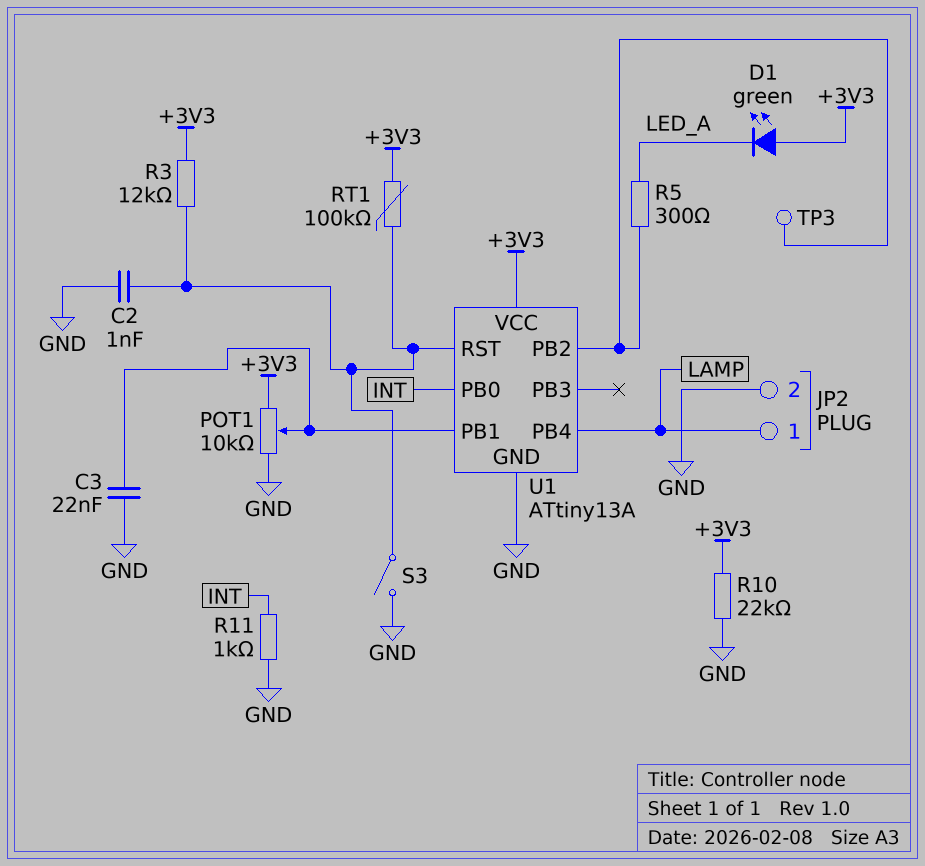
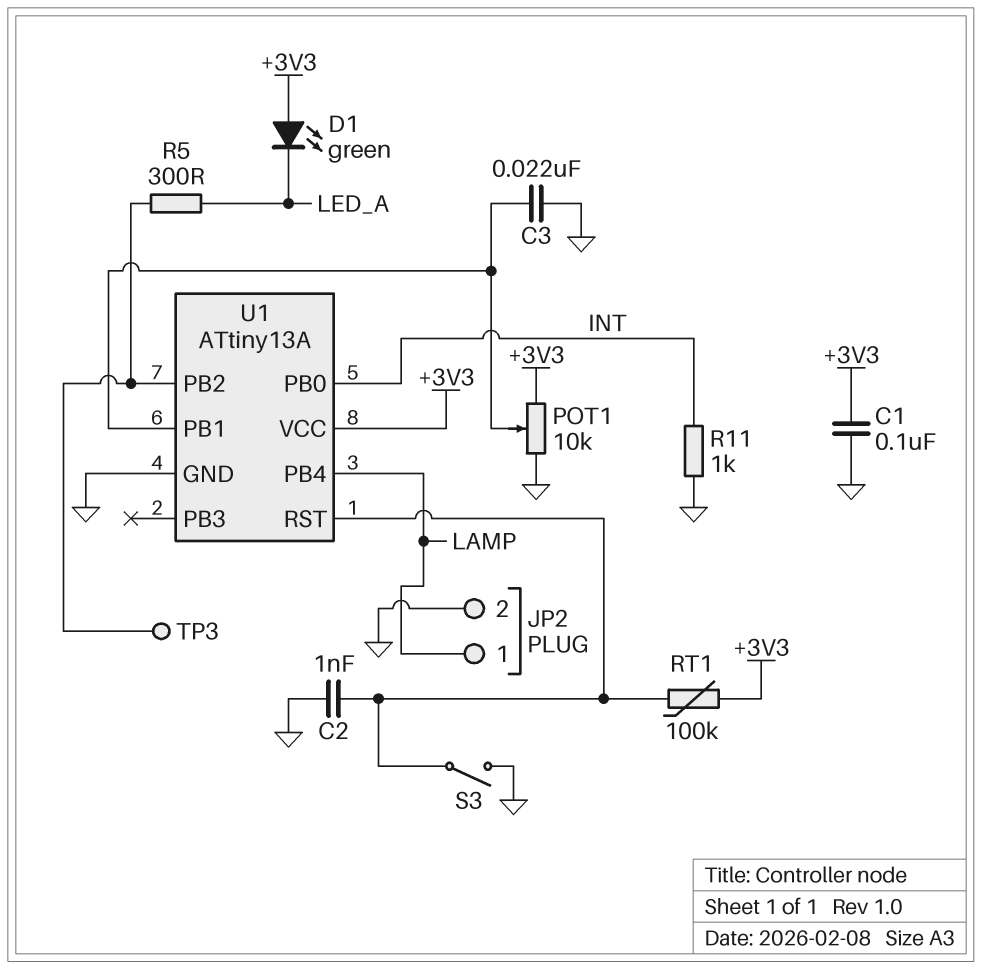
C1: none -> 100nF (+3V3, GND)
R3: 12k (+3V3, U1/RST) -> none
R10: 22k (+3V3, GND) -> none

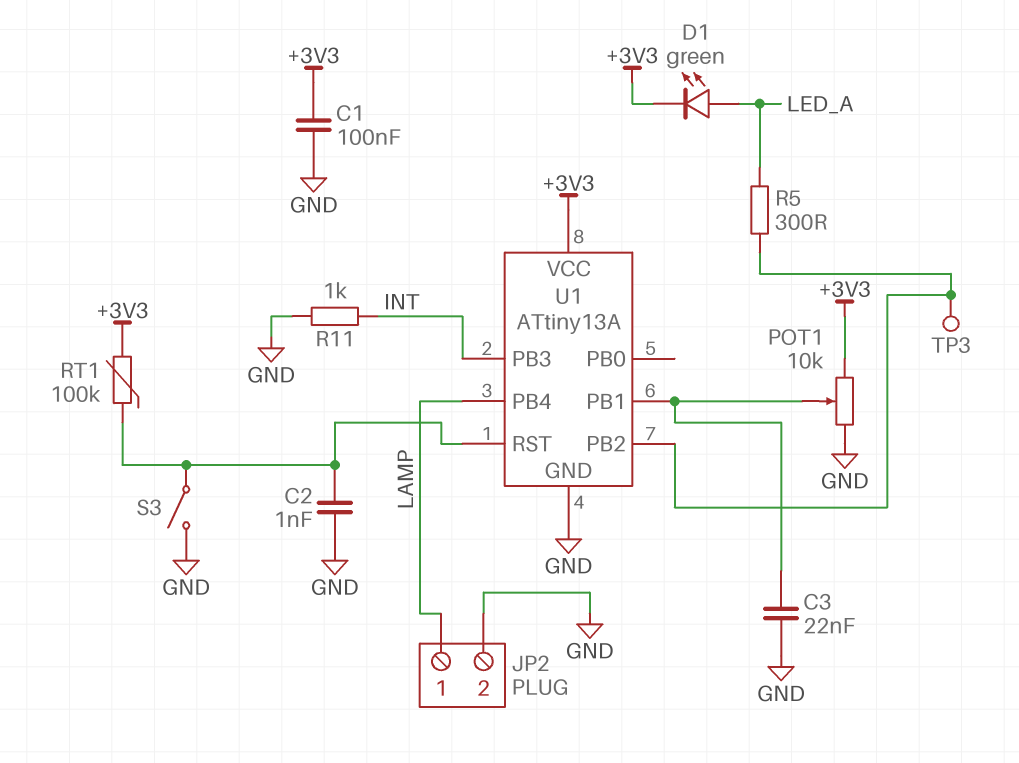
D1: LED green (A +3V3, K LED_A) -> LED green (A LED_A, K +3V3)
U1 pin PB0: INT -> none
U1 pin PB3: none -> INT

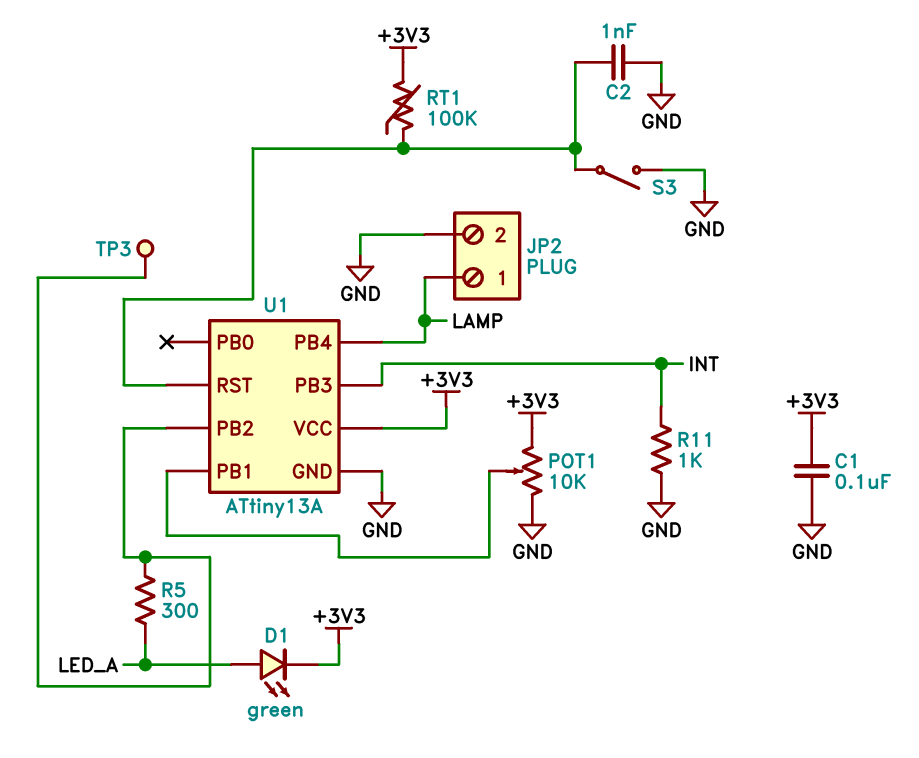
C3: 22nF (GND, U1/PB1) -> none

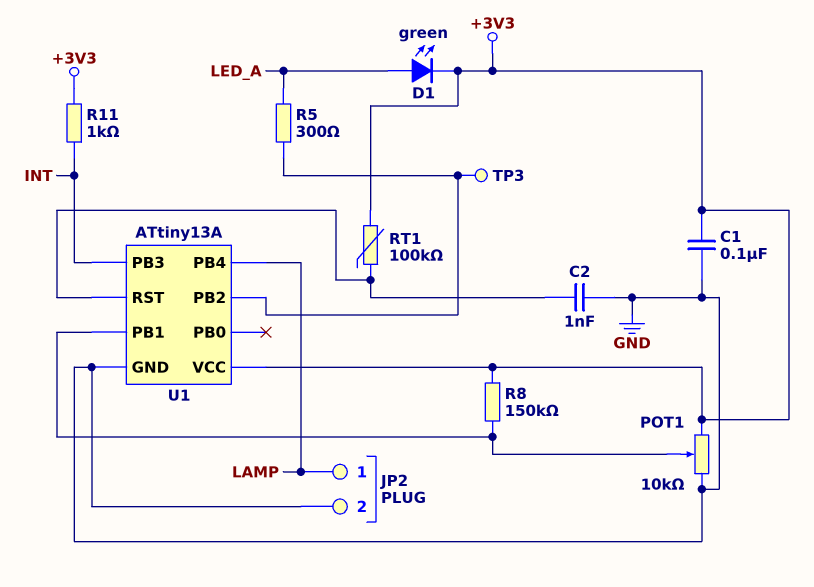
R8: none -> 150k (+3V3, U1/PB1)
R11: 1k (GND, INT) -> 1k (+3V3, INT)
S3: switch (GND, U1/RST) -> none

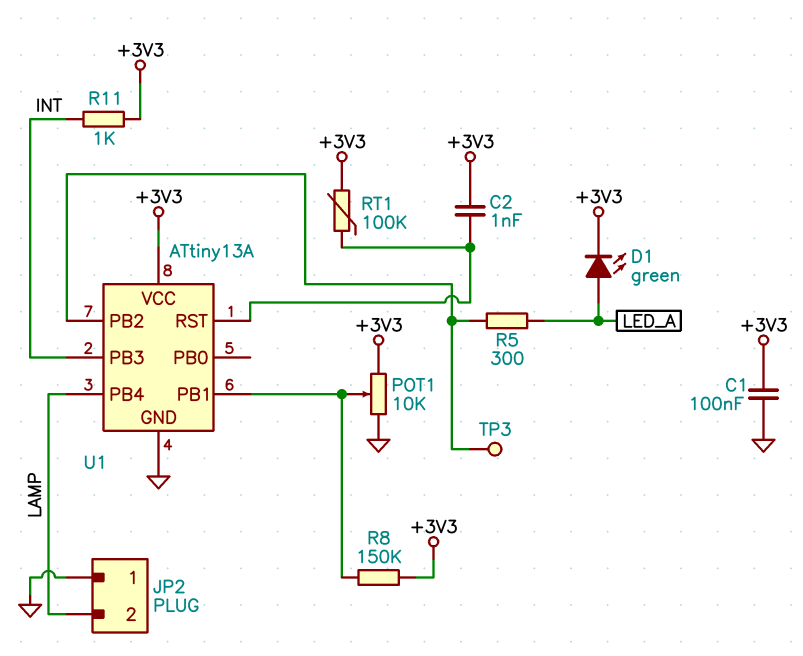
C2: 1nF (GND, U1/RST) -> 1nF (+3V3, U1/RST)
JP2 pin 1: LAMP -> GND
JP2 pin 2: GND -> LAMP

